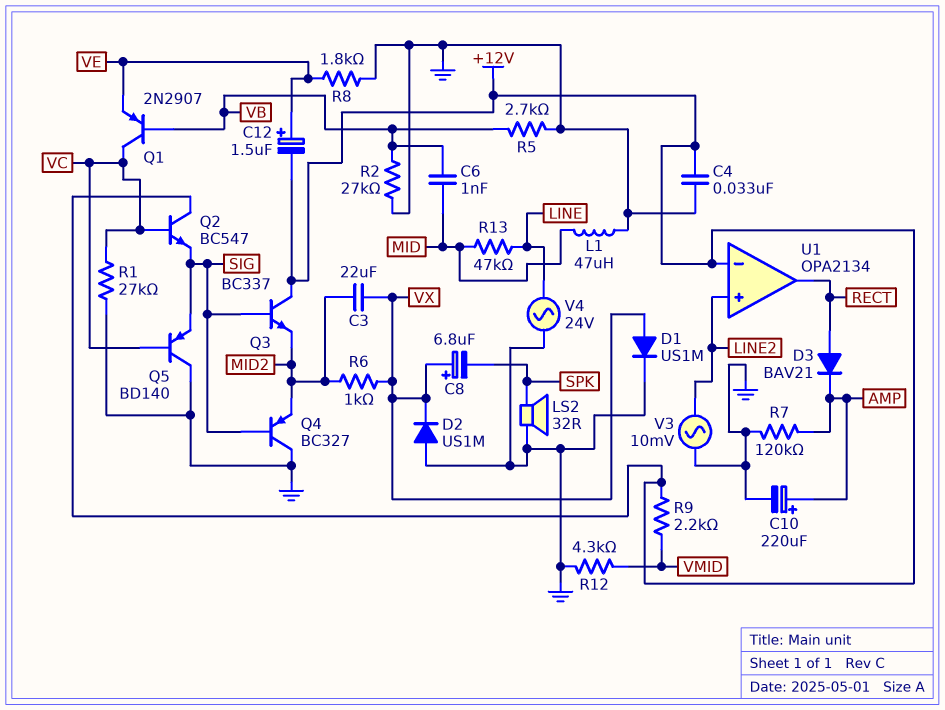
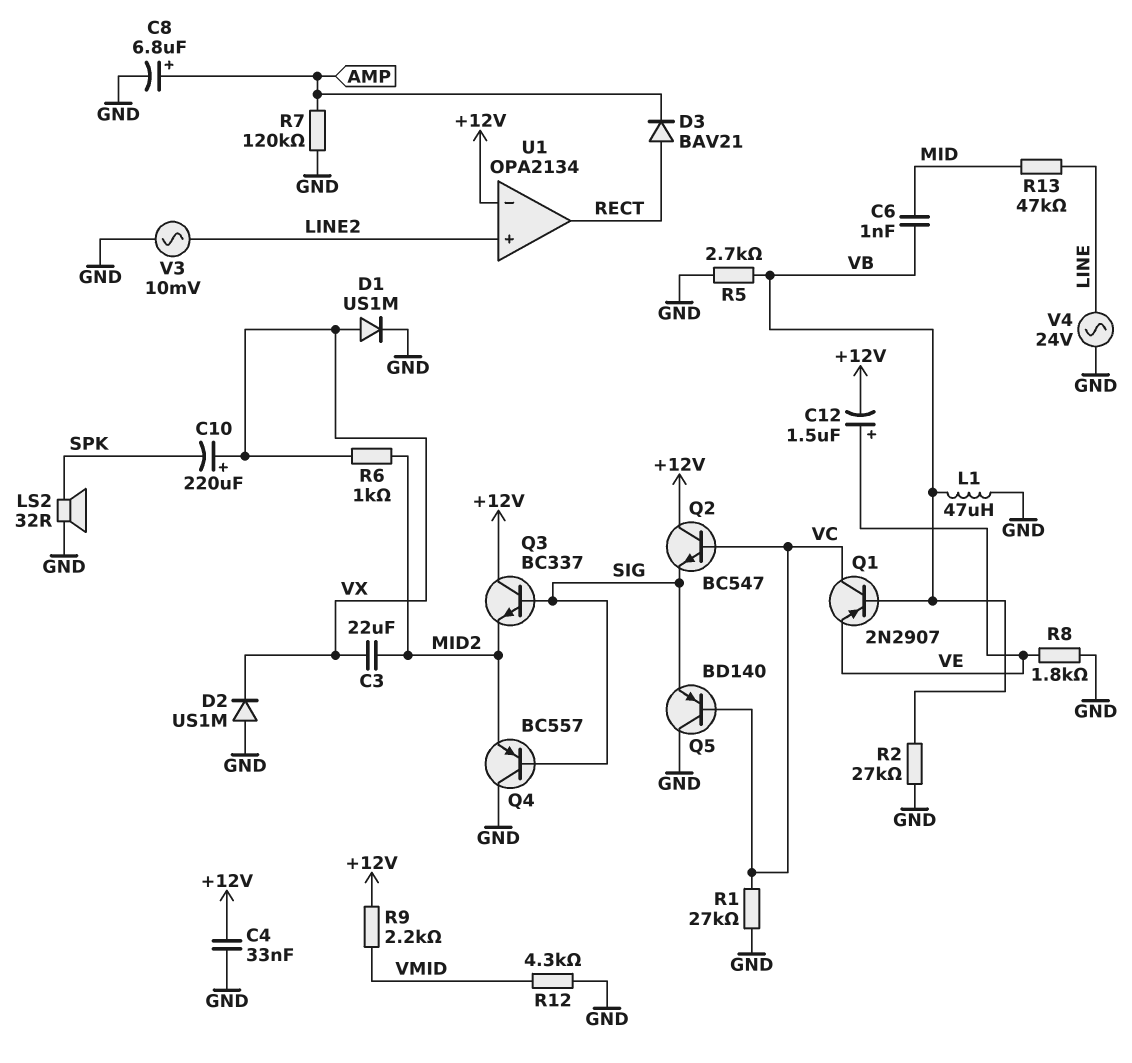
C8: 6.8uF (plus VX, minus SPK) -> 6.8uF (plus AMP, minus GND)
C10: 220uF (plus AMP, minus GND) -> 220uF (plus VX, minus SPK)
L1: 47uH (GND, MID) -> 47uH (GND, VB)
Q4: PNP BC327 (B SIG, C GND, E MID2) -> PNP BC557 (B SIG, C GND, E MID2)

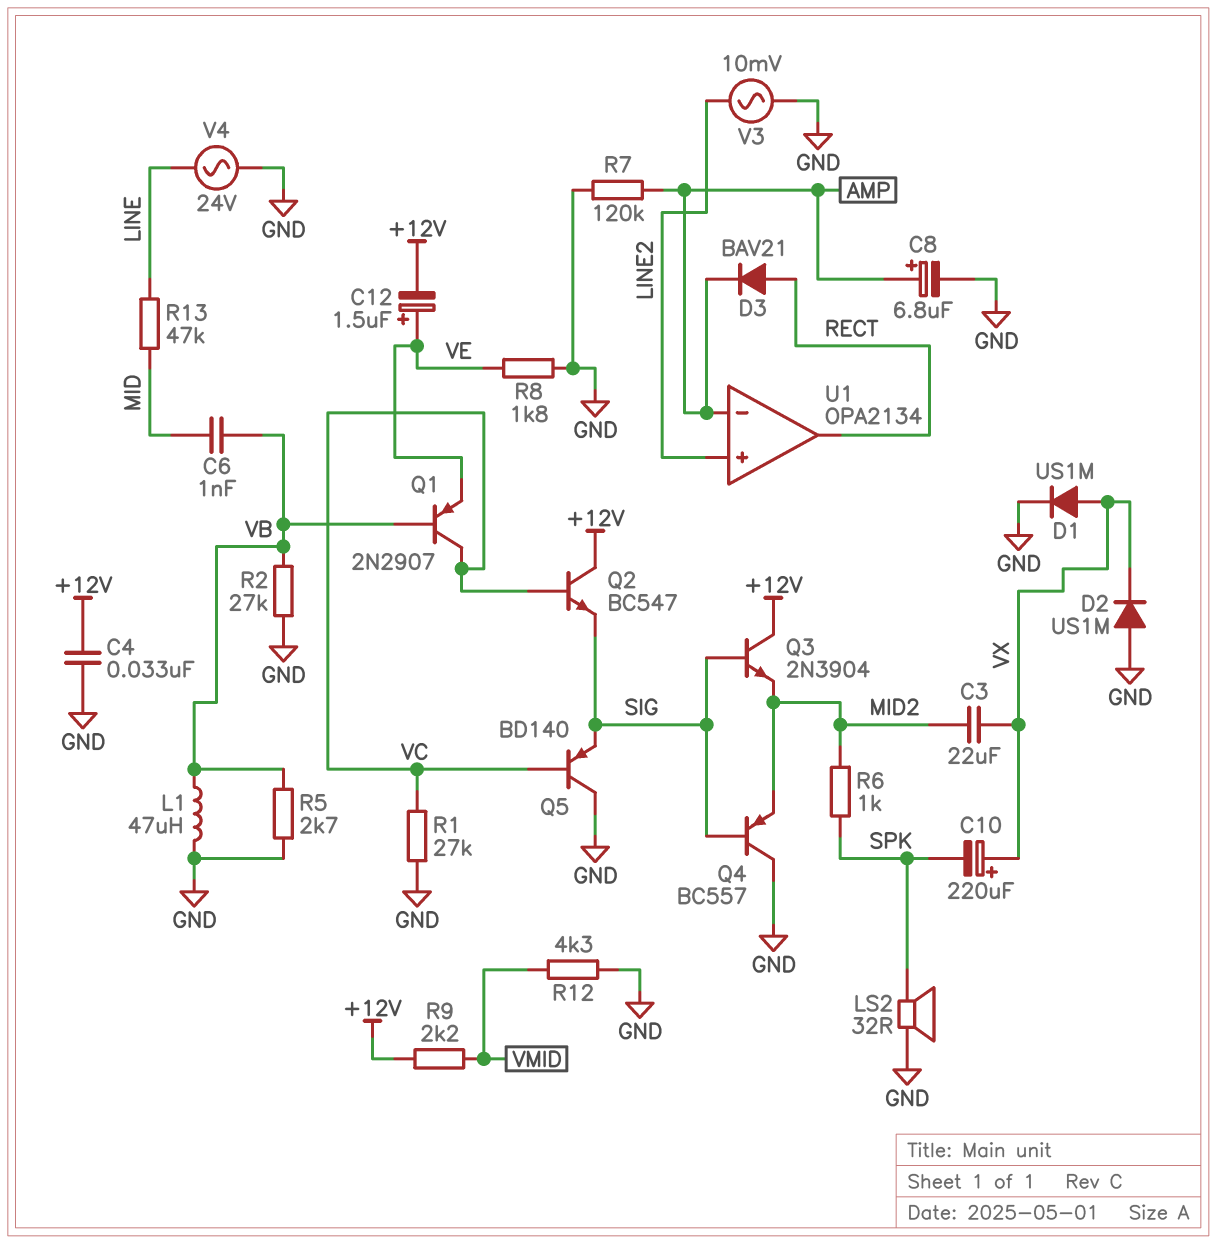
Q3: NPN BC337 (B SIG, C +12V, E MID2) -> NPN 2N3904 (B SIG, C +12V, E MID2)
R6: 1k (MID2, VX) -> 1k (MID2, SPK)
U1 pin in-: +12V -> AMP

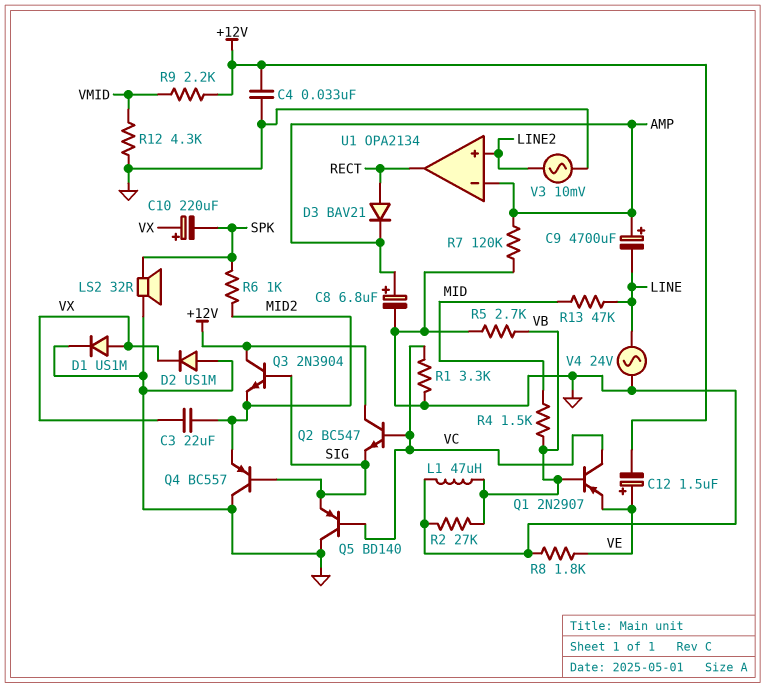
C6: 1nF (MID, VB) -> none
C9: none -> 4700uF (plus AMP, minus LINE)
R1: 27k (GND, VC) -> 3.3k (GND, VC)
R4: none -> 1.5k (MID, VB)

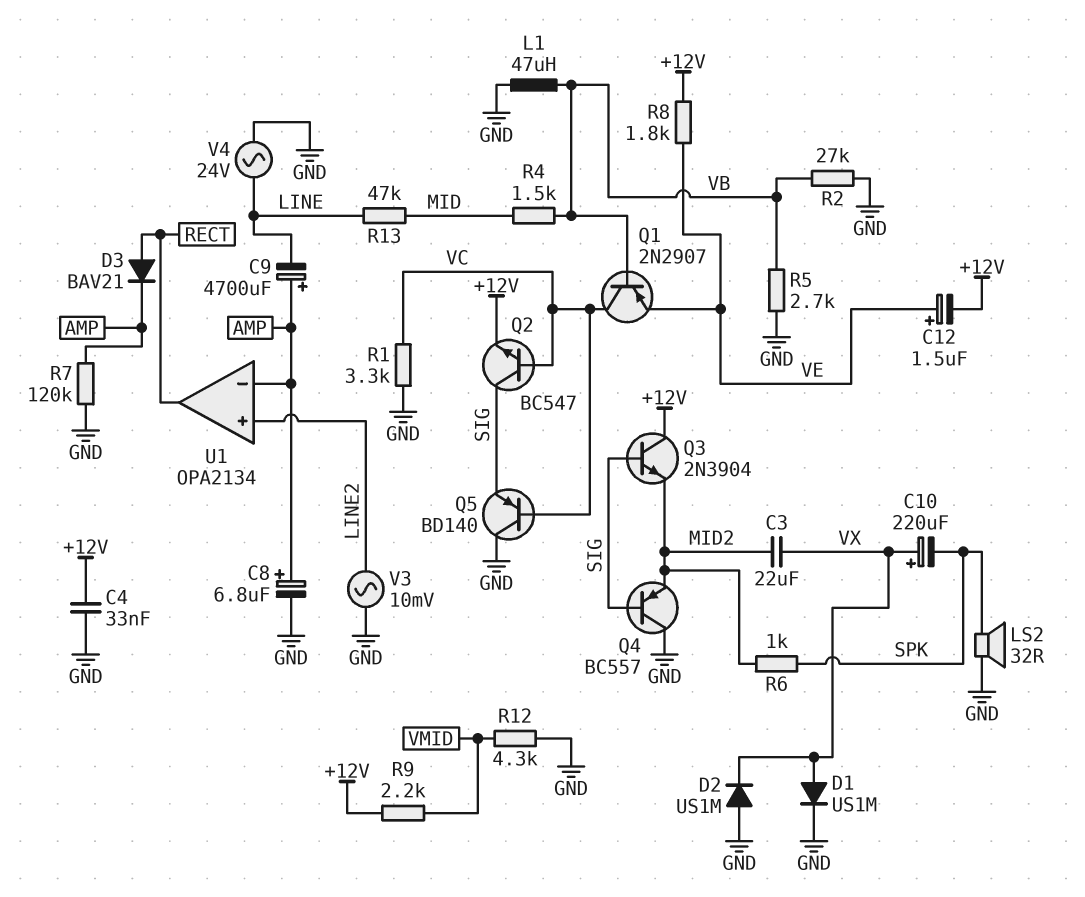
Q2: NPN BC547 (B VC, C +12V, E SIG) -> NPN BC547 (B VC, C SIG, E +12V)
R8: 1.8k (GND, VE) -> 1.8k (+12V, VE)

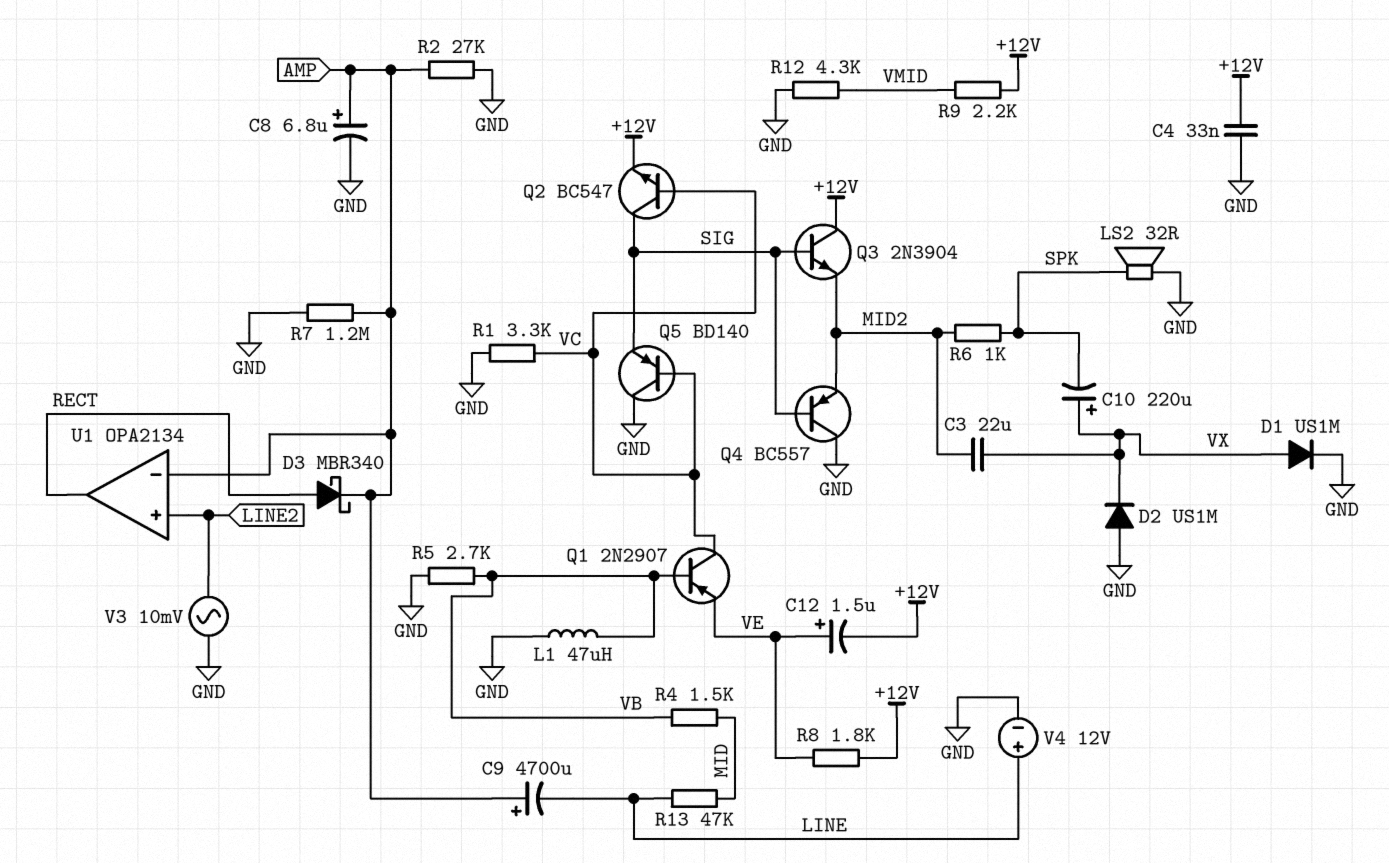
D3: diode BAV21 (A RECT, K AMP) -> schottky MBR340 (A RECT, K AMP)
R2: 27k (GND, VB) -> 27k (AMP, GND)
R7: 120k (AMP, GND) -> 1.2M (AMP, GND)
V4: AC 24V (GND, LINE) -> 12V (plus LINE, minus GND)

